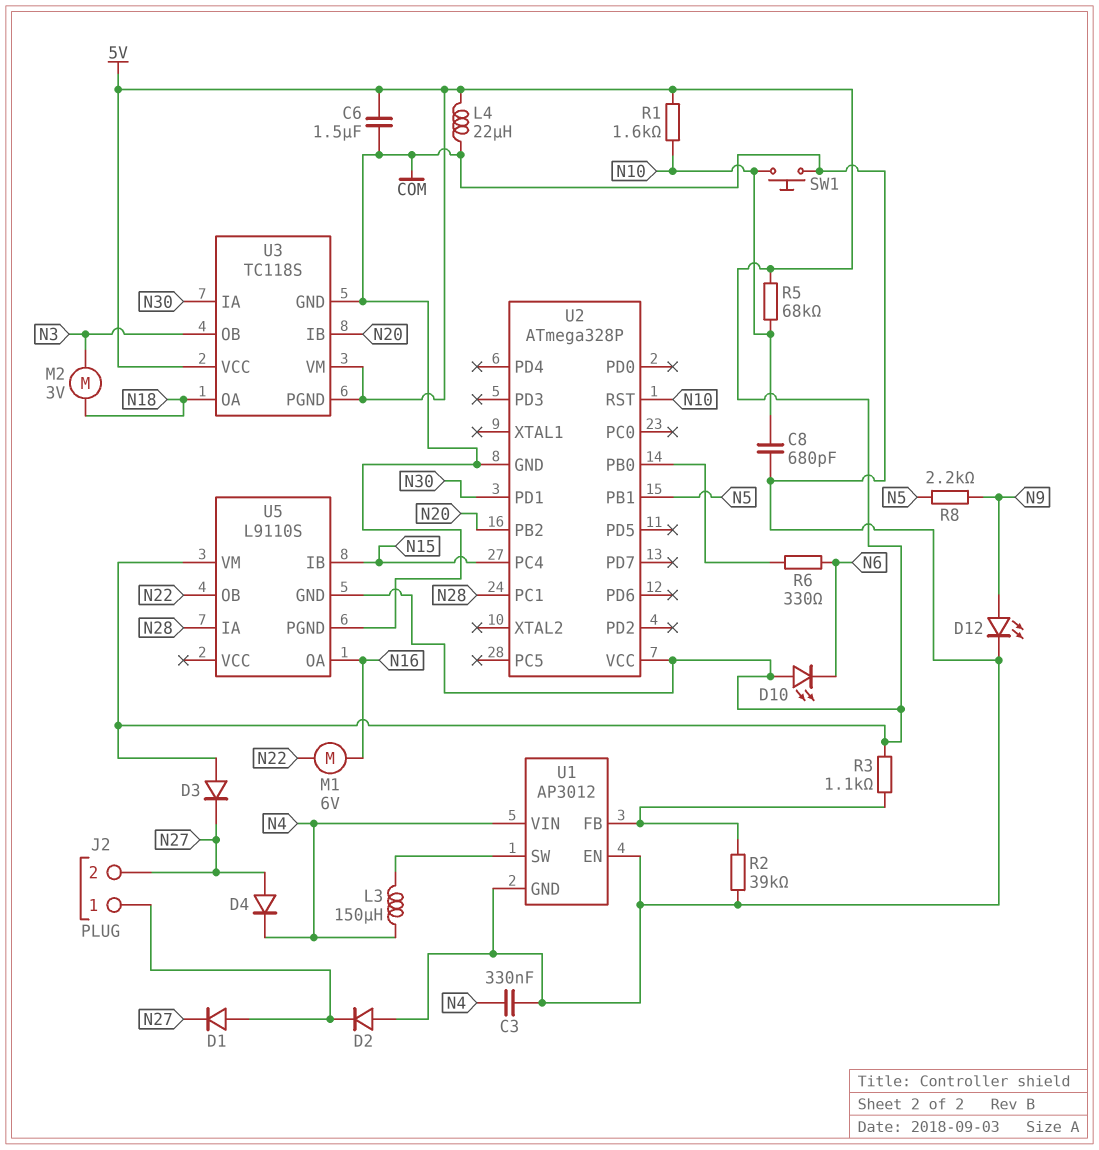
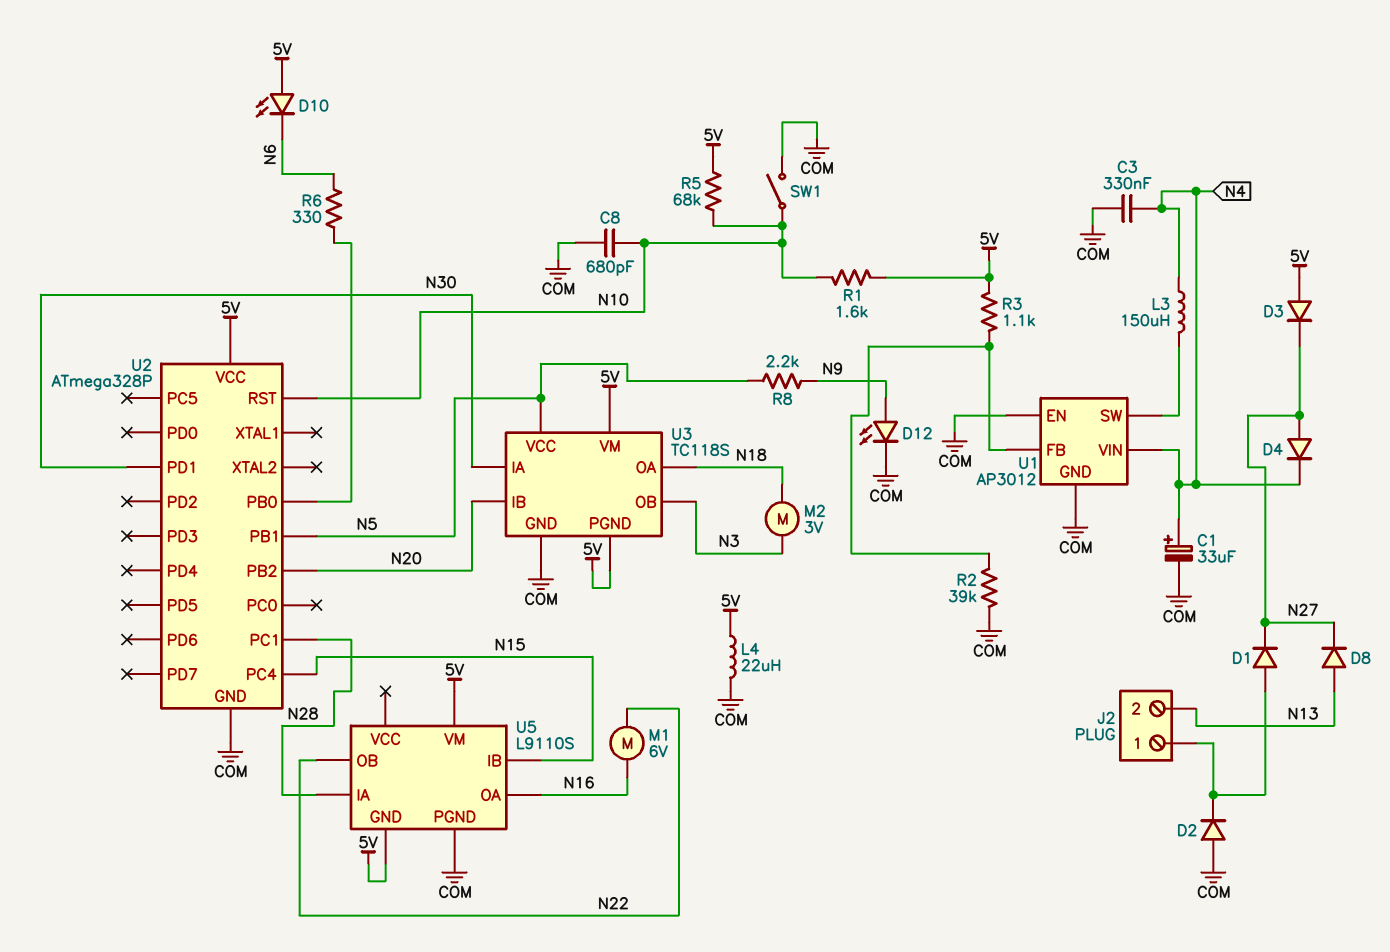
C1: none -> 33uF (plus N4, minus COM)
C6: 1.5uF (5V, COM) -> none
D8: none -> diode (A N13, K N27)
J2 pin 2: N27 -> N13
SW1: button (COM, N10) -> switch (COM, N10)
U3 pin VCC: 5V -> N5

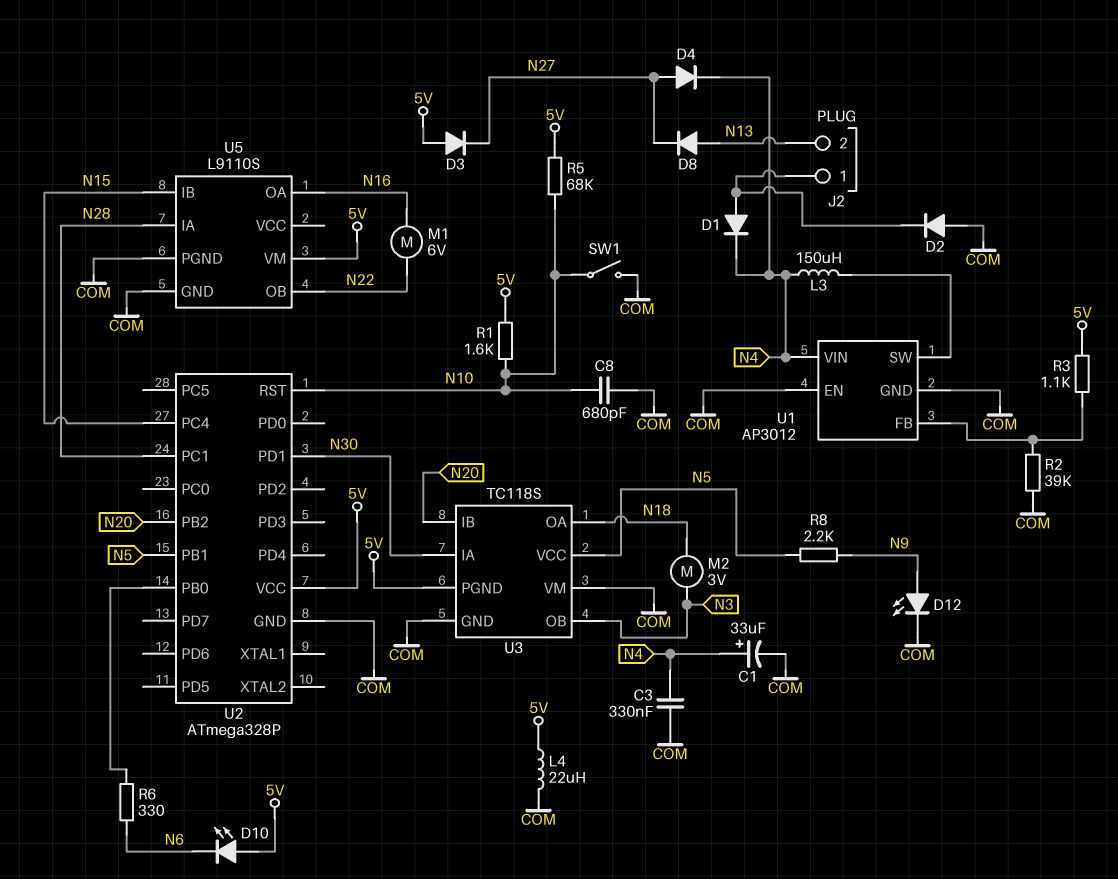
D1: diode (A J2/1, K N27) -> diode (A J2/1, K N4)
U3 pin VM: 5V -> COM
U5 pin GND: 5V -> COM

